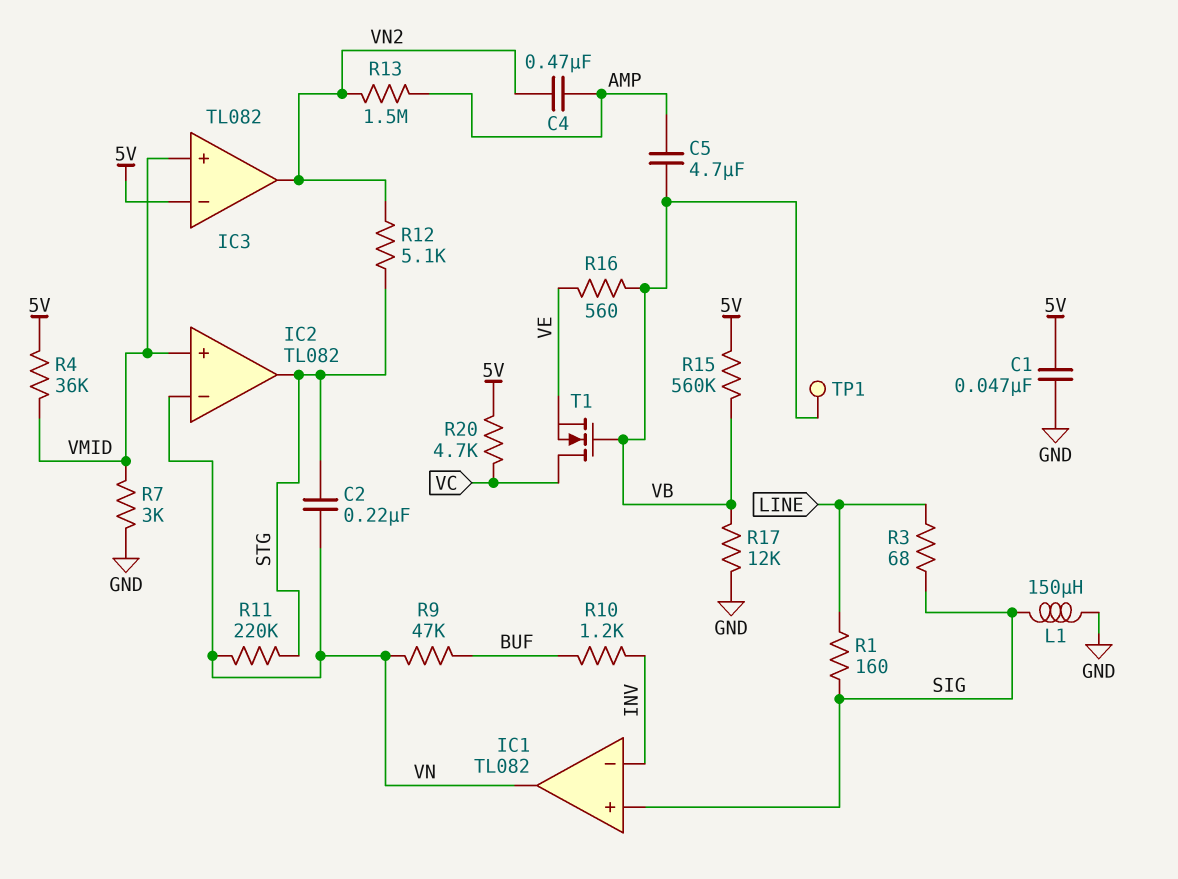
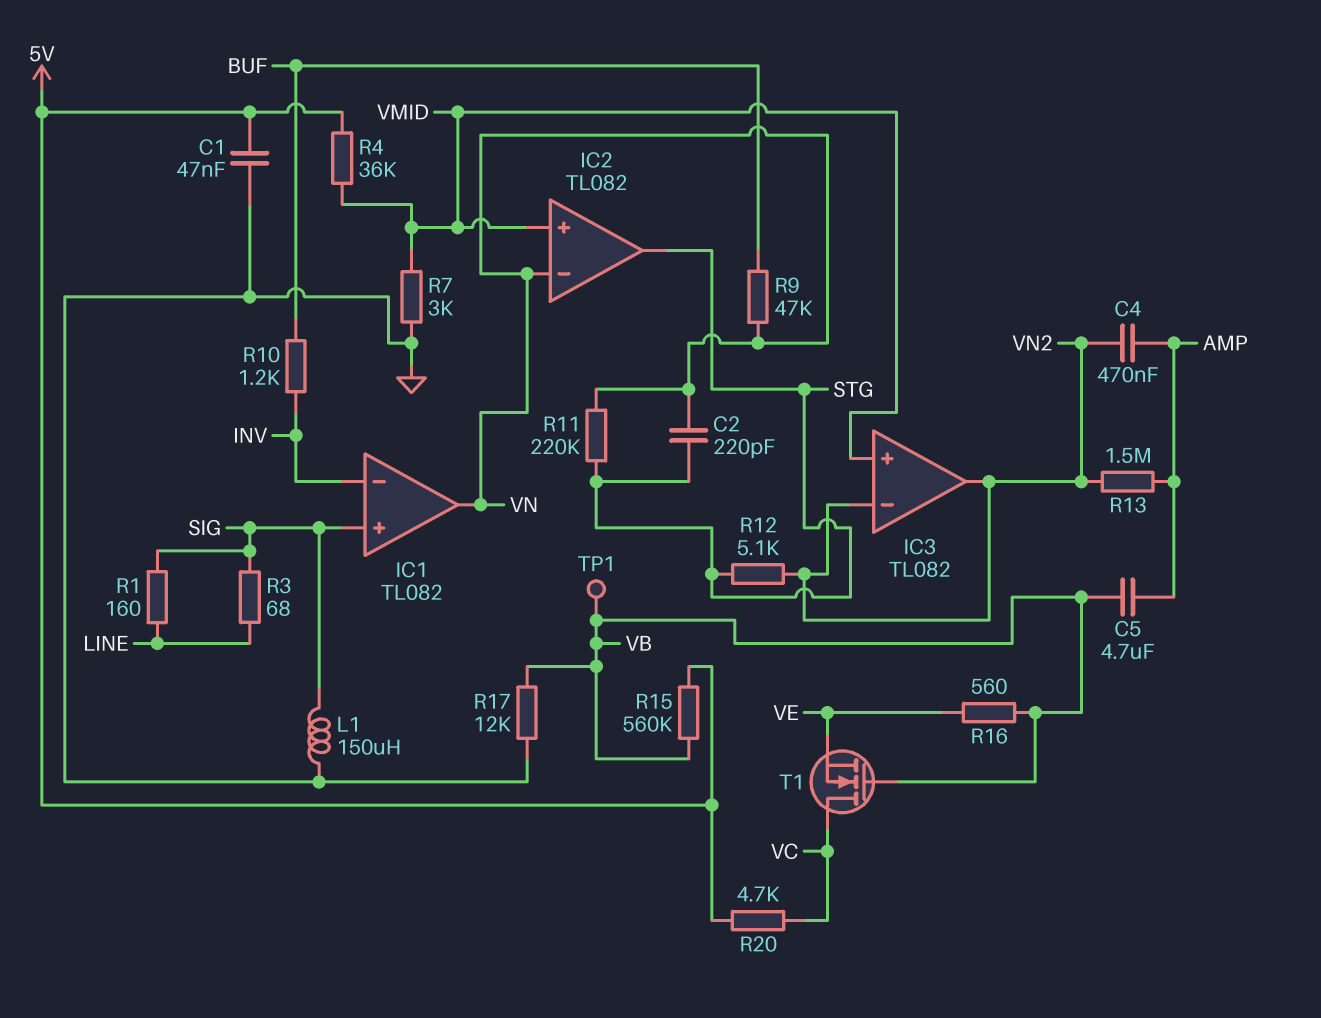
C2: 220nF (STG, VN) -> 220pF (STG, VN)
IC3 pin in-: 5V -> VN2

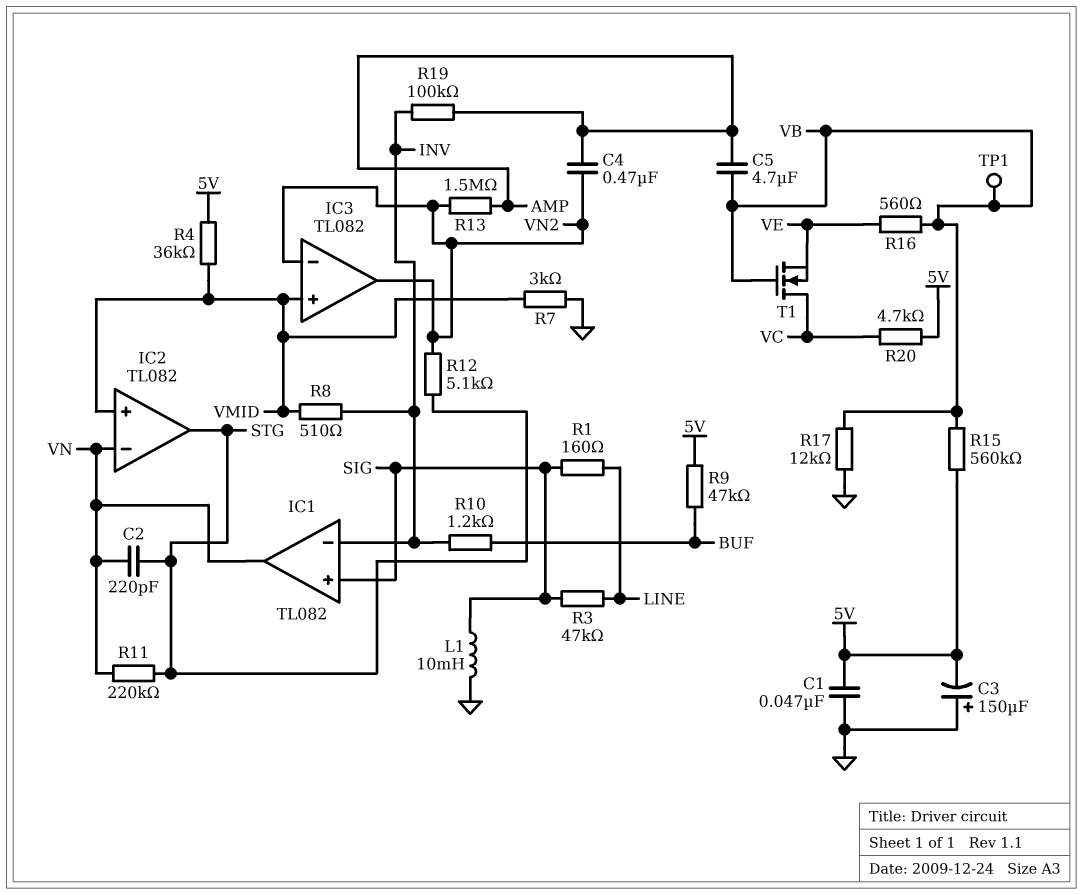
C3: none -> 150uF (plus GND, minus 5V)
L1: 150uH (GND, SIG) -> 10mH (GND, SIG)
R3: 68 (LINE, SIG) -> 47k (LINE, SIG)
R8: none -> 510 (INV, VMID)
R9: 47k (BUF, VN) -> 47k (5V, BUF)
R19: none -> 100k (AMP, INV)

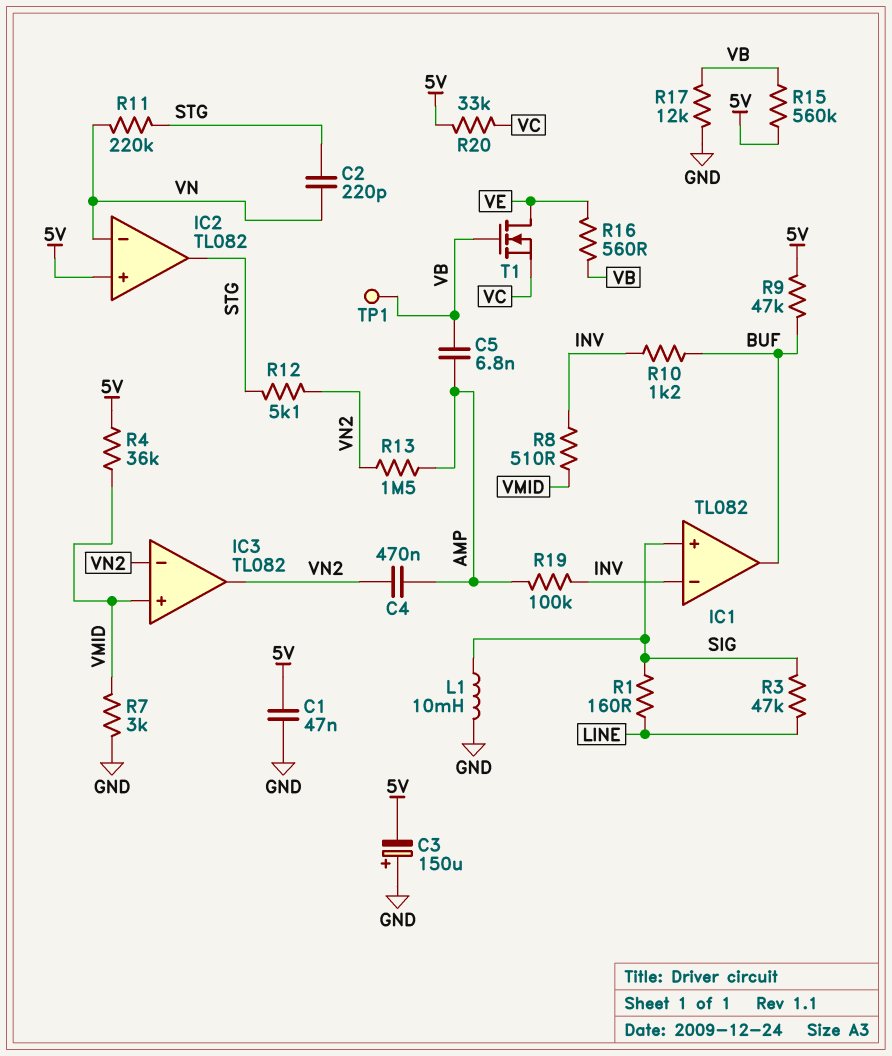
C5: 4.7uF (AMP, VB) -> 6.8nF (AMP, VB)
IC1 pin out: VN -> BUF
IC2 pin in+: VMID -> 5V
R20: 4.7k (5V, VC) -> 33k (5V, VC)
T1: NMOS (G VB, D VC, S VE) -> NMOS (G VB, D VE, S VC)

